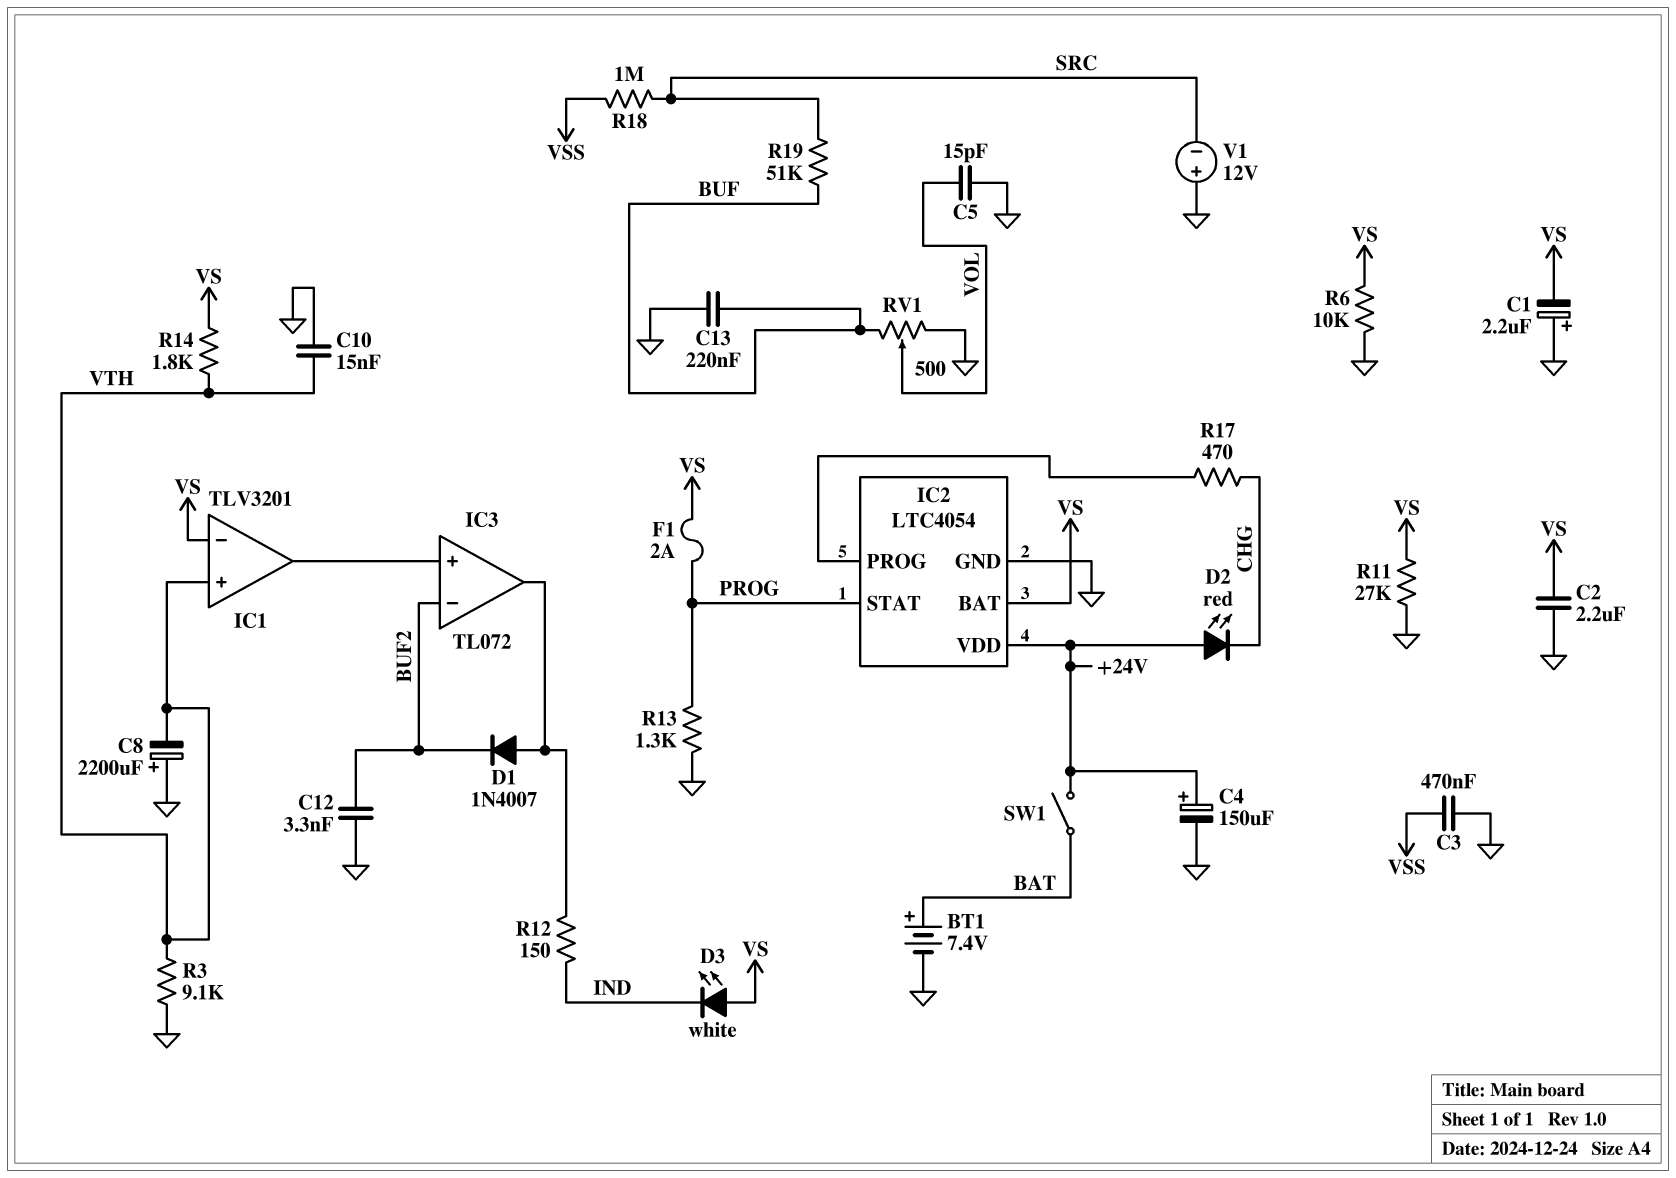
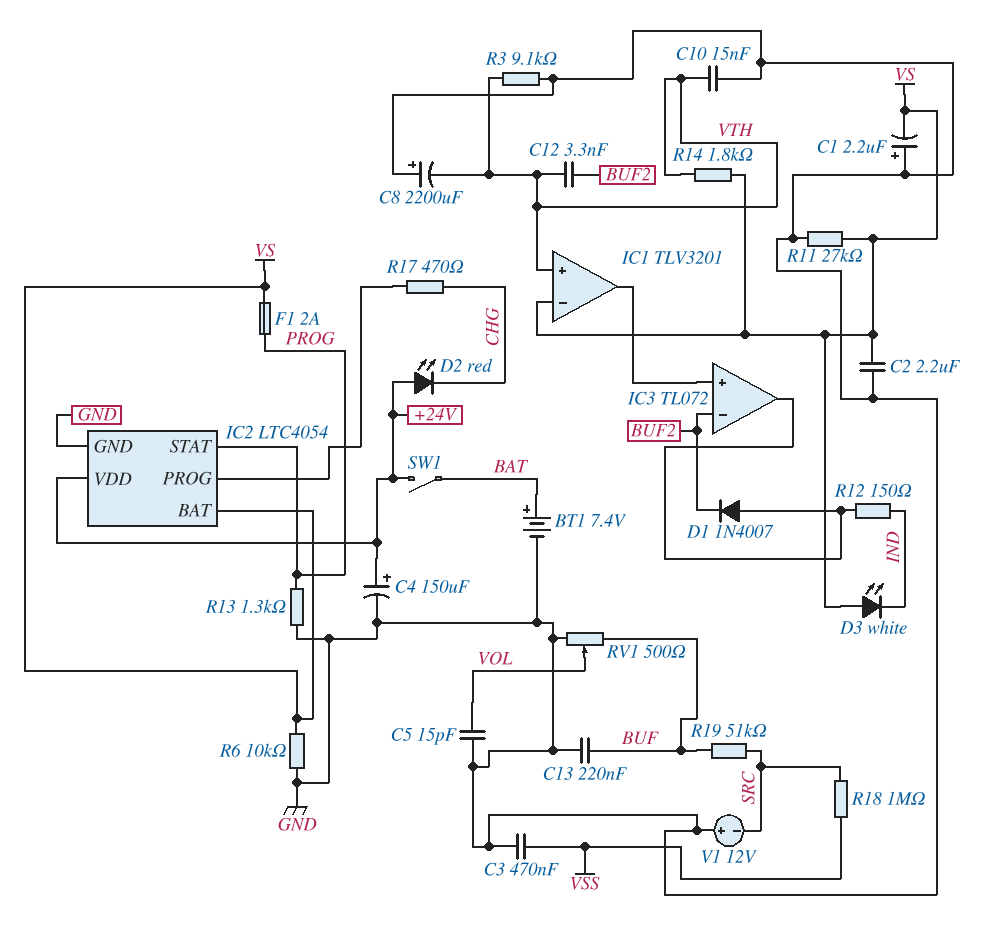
C12: 3.3nF (BUF2, GND) -> 3.3nF (BUF2, VTH)

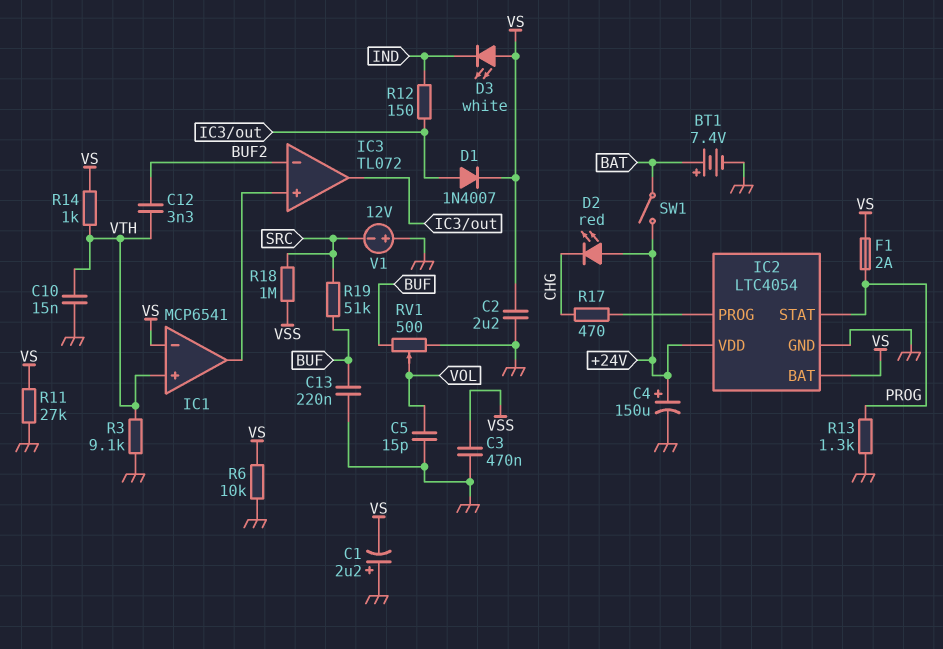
C8: 2200uF (plus GND, minus VTH) -> none
D1: diode 1N4007 (A IC3/out, K BUF2) -> diode 1N4007 (A IC3/out, K VS)
IC1: TLV3201 -> MCP6541
R14: 1.8k (VS, VTH) -> 1k (VS, VTH)

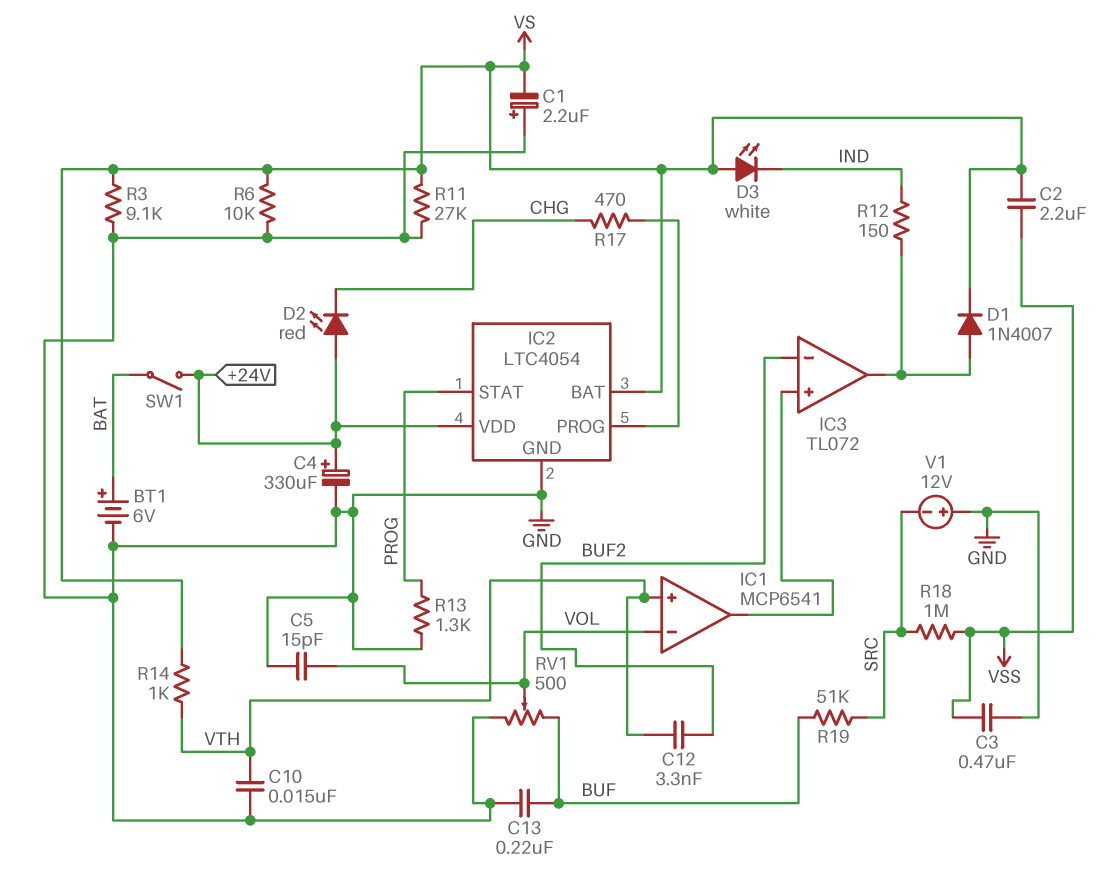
BT1: 7.4V (plus BAT, minus GND) -> 6V (plus BAT, minus GND)
C2: 2.2uF (GND, VS) -> 2.2uF (VS, VSS)
C4: 150uF (plus +24V, minus GND) -> 330uF (plus +24V, minus GND)
F1: 2A (PROG, VS) -> none
IC1 pin in-: VS -> VOL
R3: 9.1k (GND, VTH) -> 9.1k (GND, VS)

